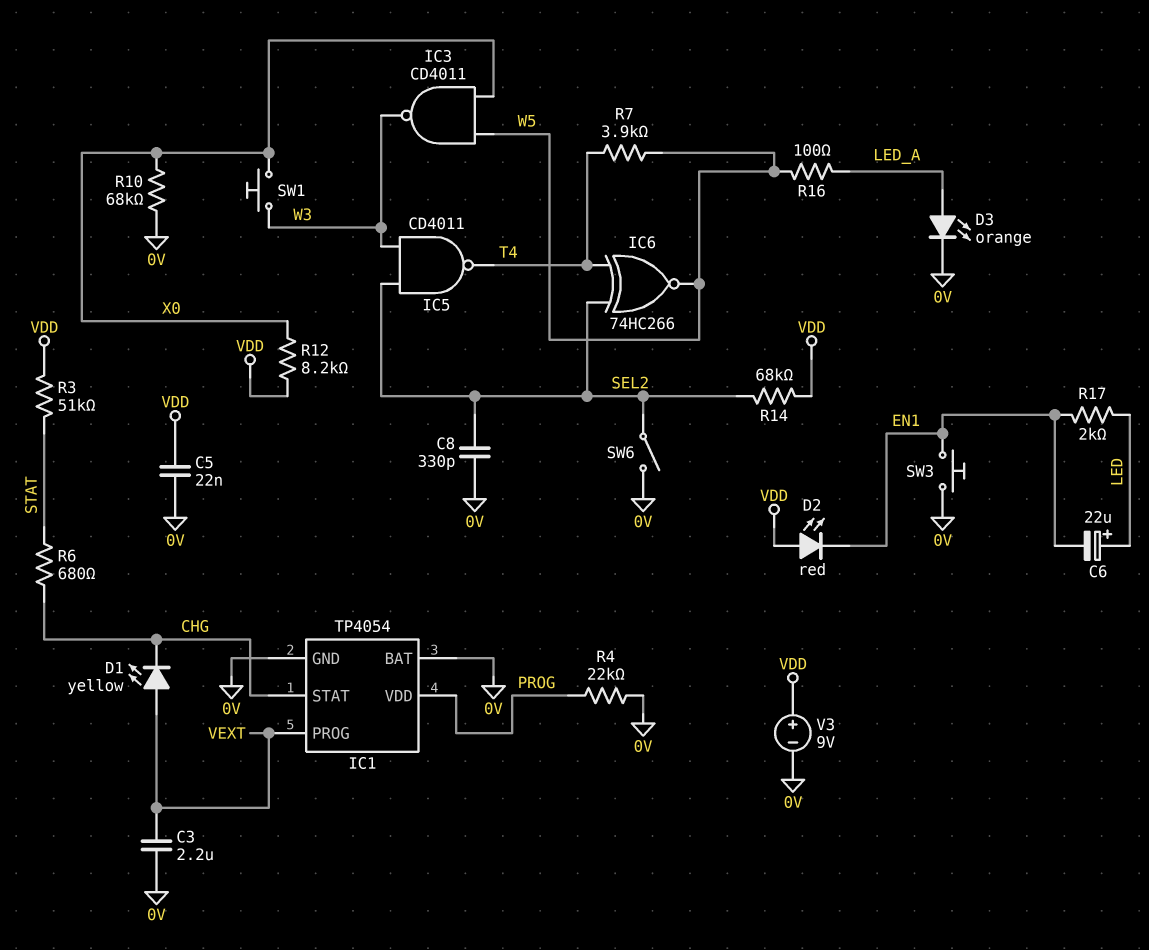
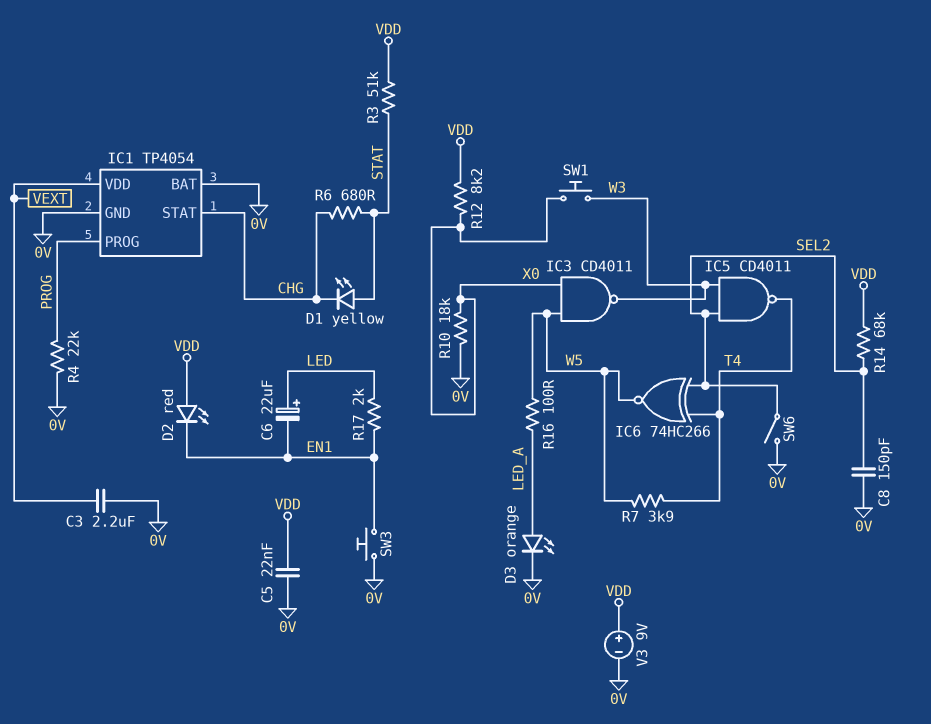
C8: 330pF (0V, SEL2) -> 150pF (0V, SEL2)
D1: LED yellow (A VEXT, K CHG) -> LED yellow (A STAT, K CHG)
IC1 pin PROG: VEXT -> PROG
IC1 pin VDD: PROG -> VEXT
R10: 68k (0V, X0) -> 18k (0V, X0)

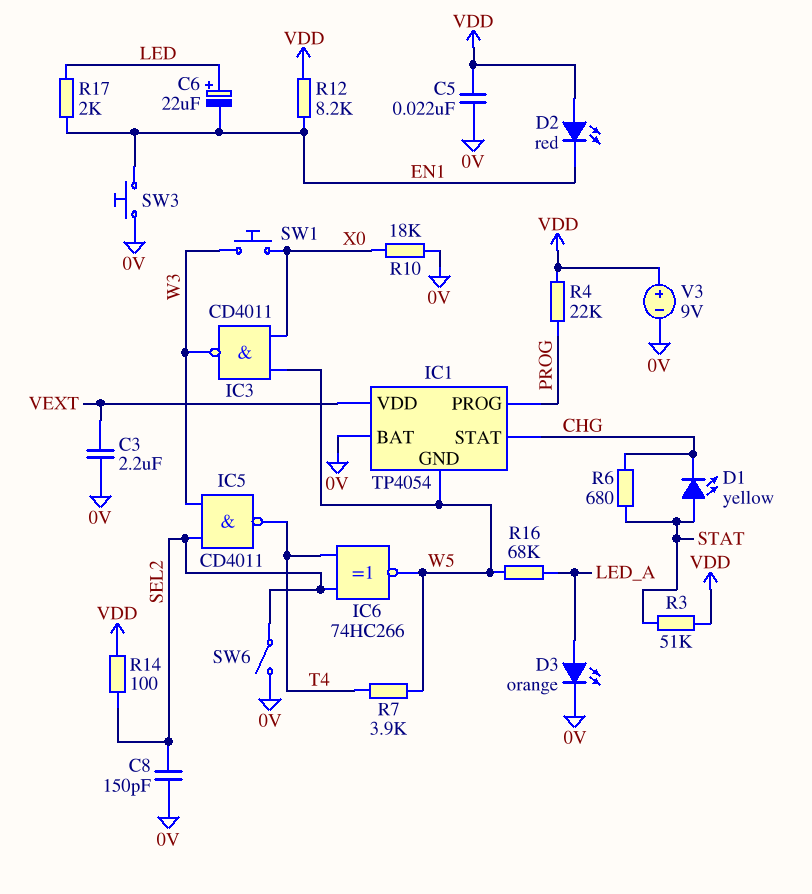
IC1 pin GND: 0V -> W5
R4: 22k (0V, PROG) -> 22k (PROG, VDD)
R12: 8.2k (VDD, X0) -> 8.2k (EN1, VDD)
R14: 68k (SEL2, VDD) -> 100 (SEL2, VDD)
R16: 100 (LED_A, W5) -> 68k (LED_A, W5)

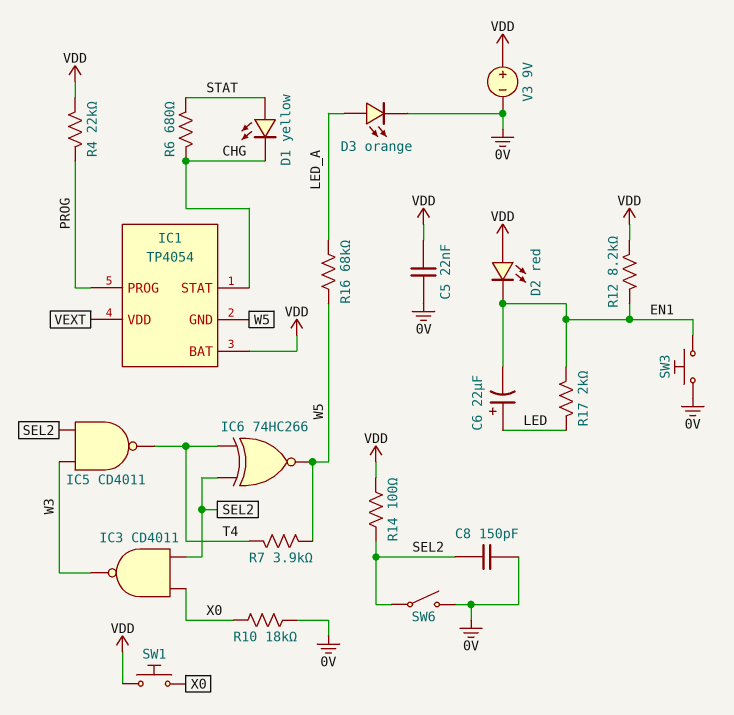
C3: 2.2uF (0V, VEXT) -> none
IC1 pin BAT: 0V -> VDD
IC3: NAND CD4011 (in W5, in X0, out W3) -> NAND CD4011 (in SEL2, in X0, out W3)
R3: 51k (STAT, VDD) -> none
SW1: button (W3, X0) -> button (VDD, X0)

